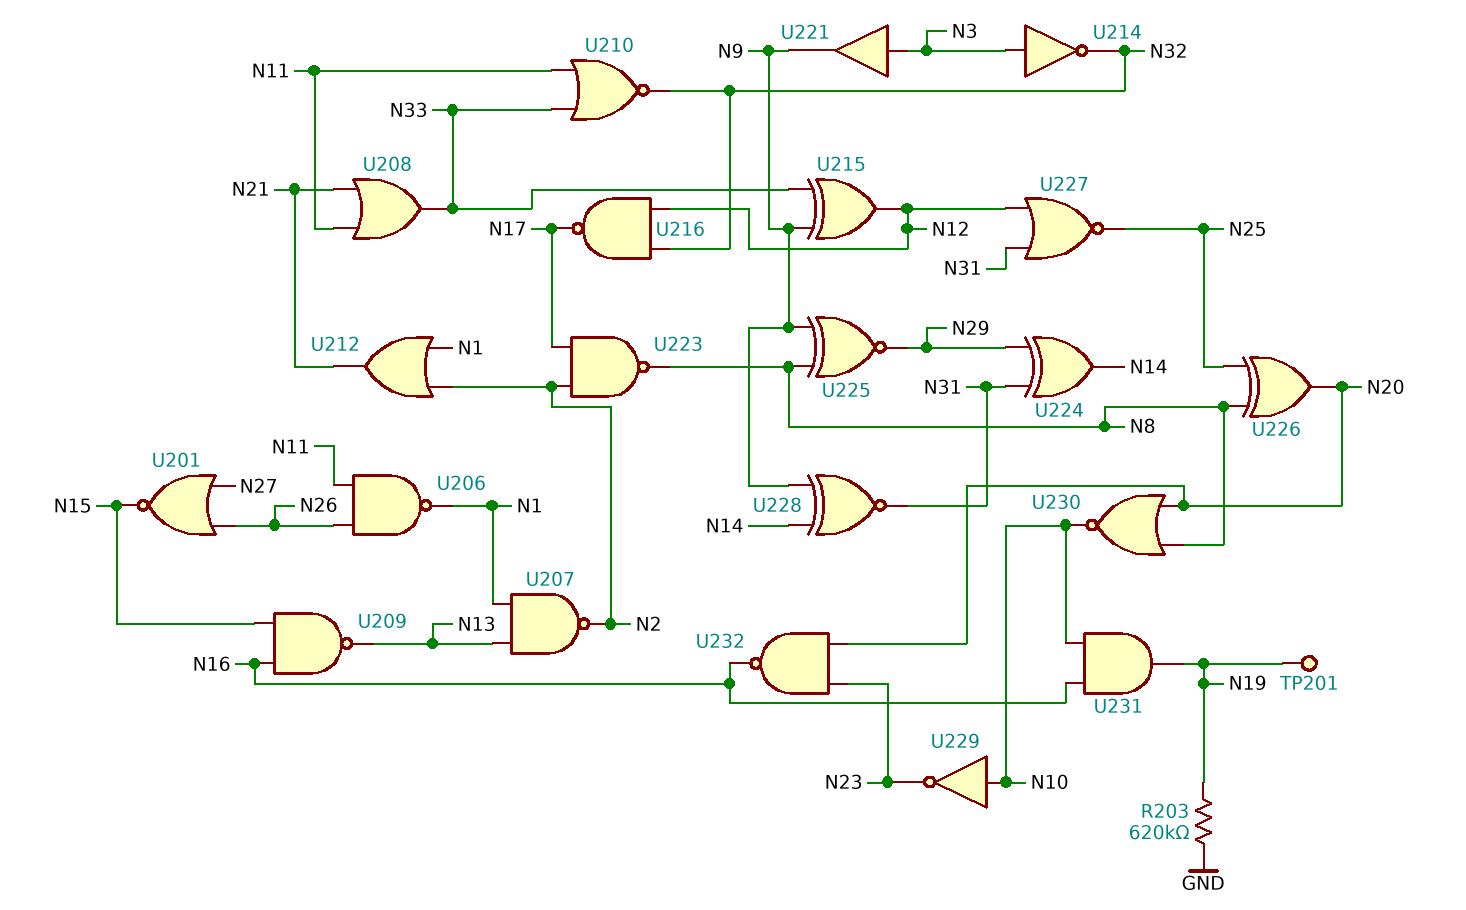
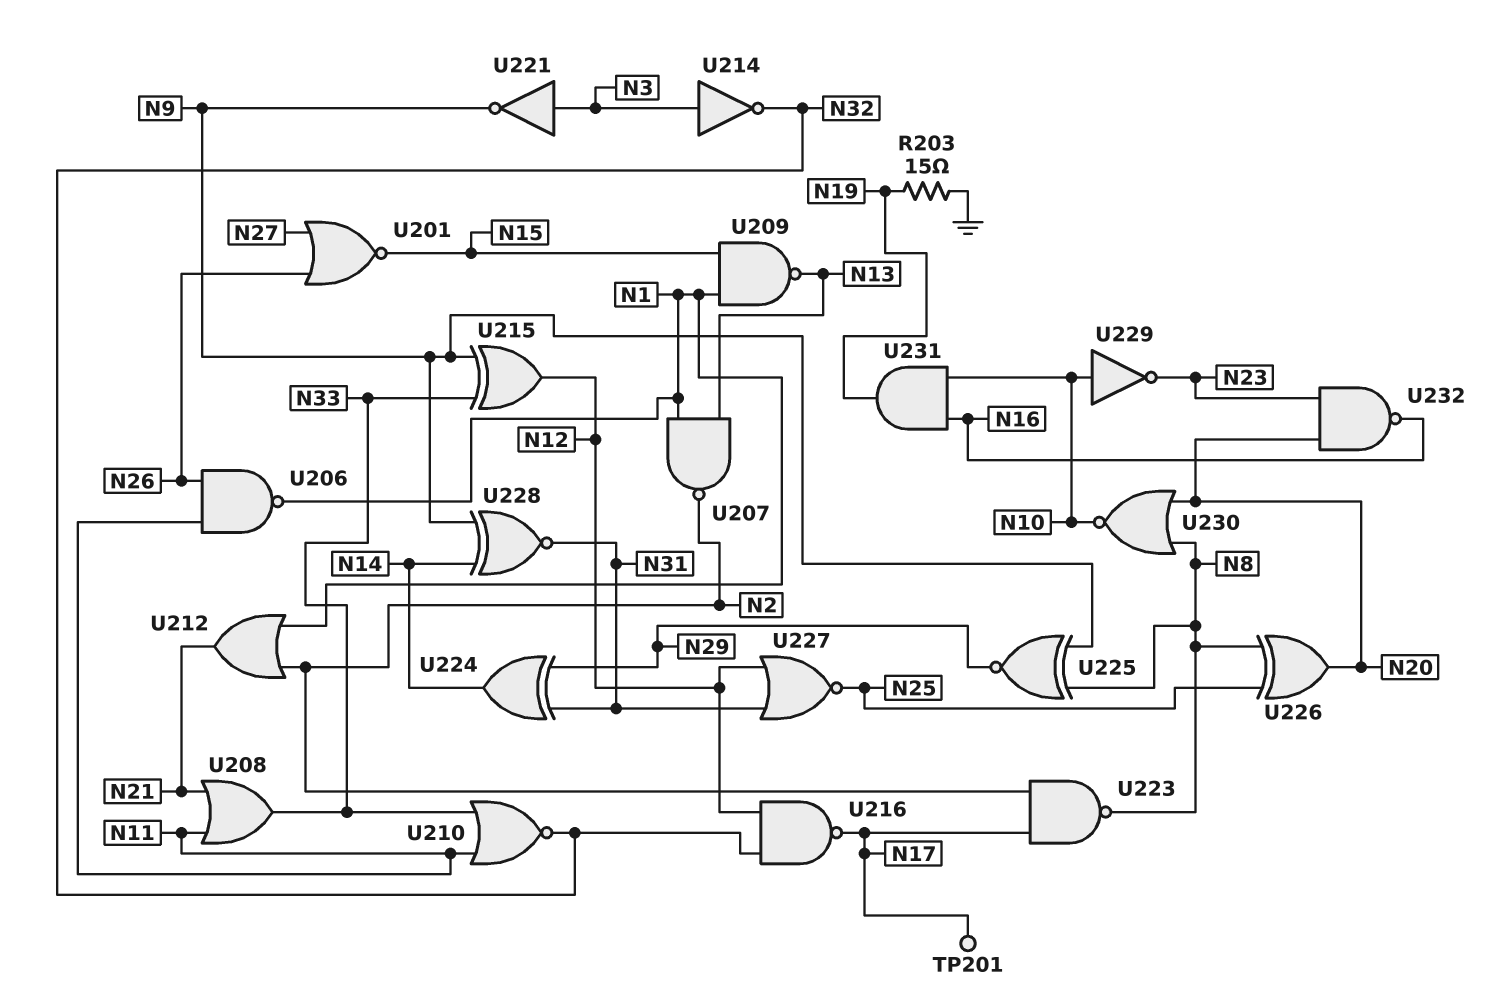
R203: 620k (GND, N19) -> 15 (GND, N19)
TP201: test point (N19) -> test point (N17)
U209: NAND (in N15, in N16, out N13) -> NAND (in N1, in N15, out N13)
U221: buffer (in N3, out N9) -> NOT (in N3, out N9)

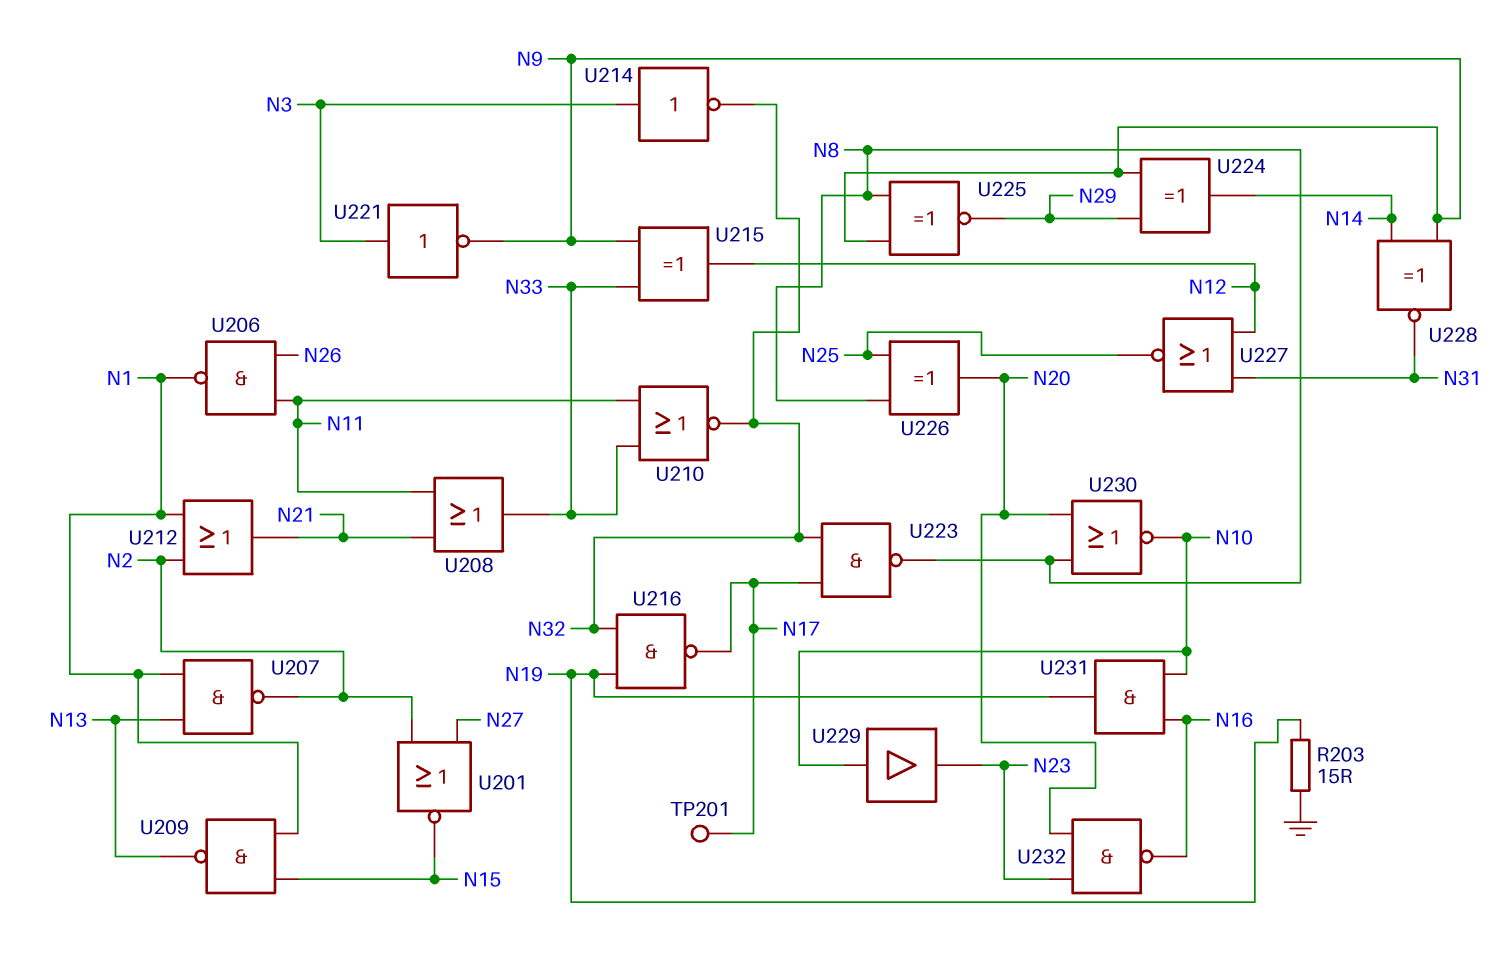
U201: NOR (in N26, in N27, out N15) -> NOR (in N2, in N27, out N15)
U216: NAND (in N12, in N32, out N17) -> NAND (in N19, in N32, out N17)
U223: NAND (in N2, in N17, out N8) -> NAND (in N17, in N32, out N8)
U224: XOR (in N29, in N31, out N14) -> XOR (in N9, in N29, out N14)
U229: NOT (in N10, out N23) -> buffer (in N10, out N23)

